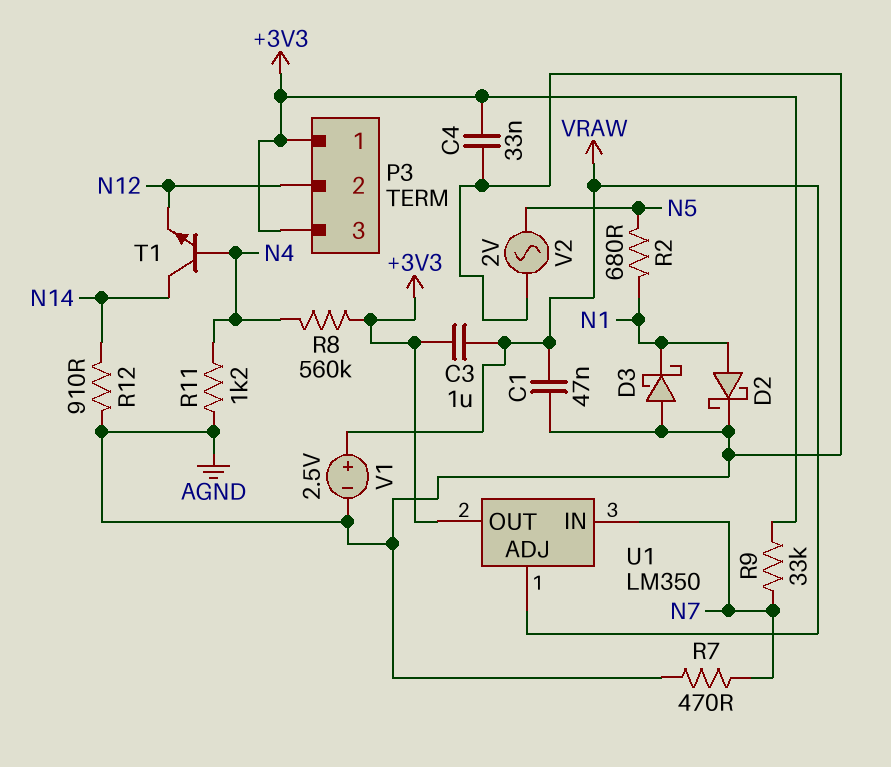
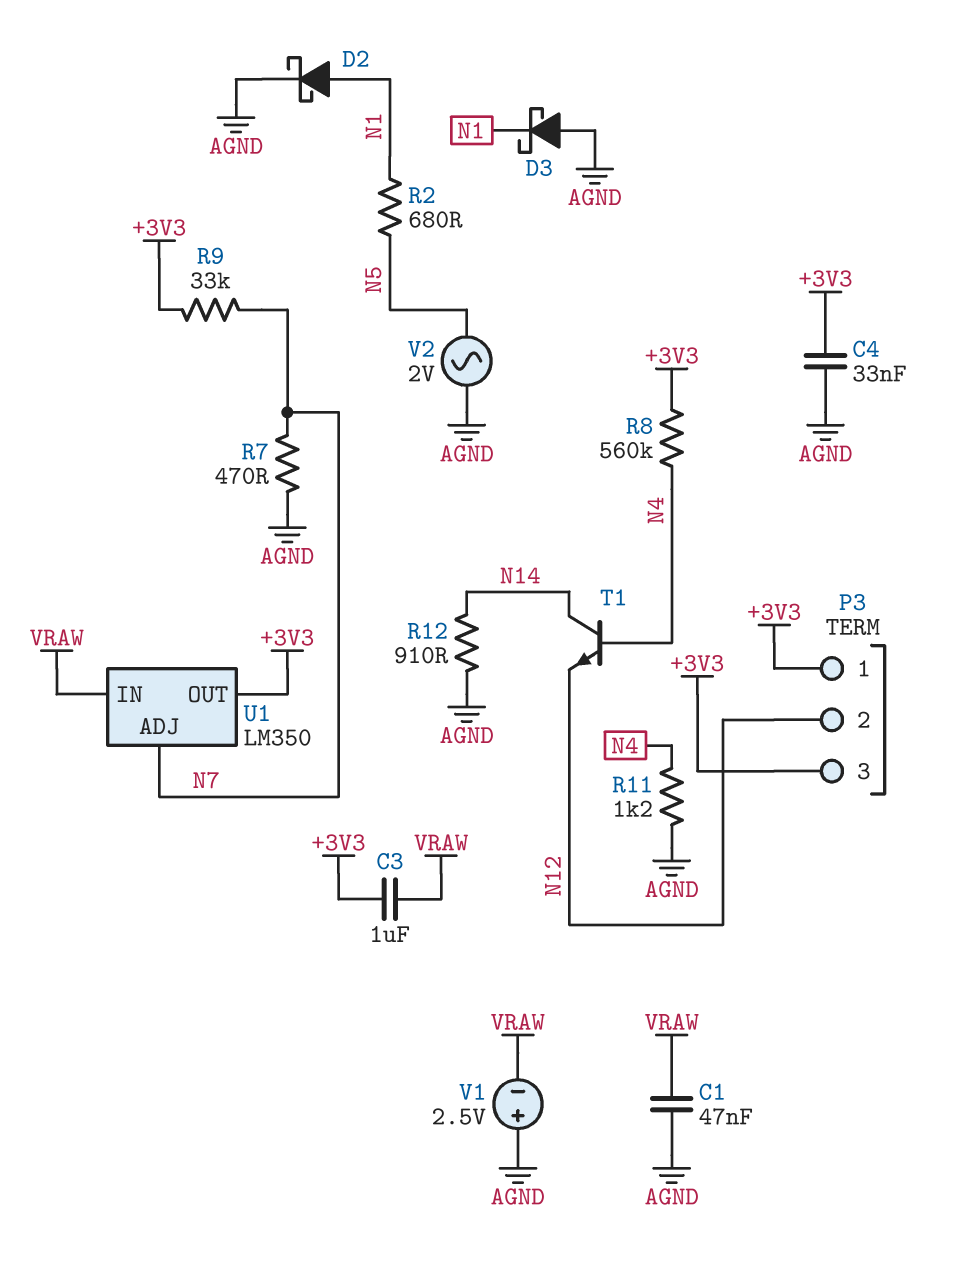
U1 pin ADJ: VRAW -> N7
U1 pin IN: N7 -> VRAW
V1: 2.5V (plus VRAW, minus AGND) -> 2.5V (plus AGND, minus VRAW)

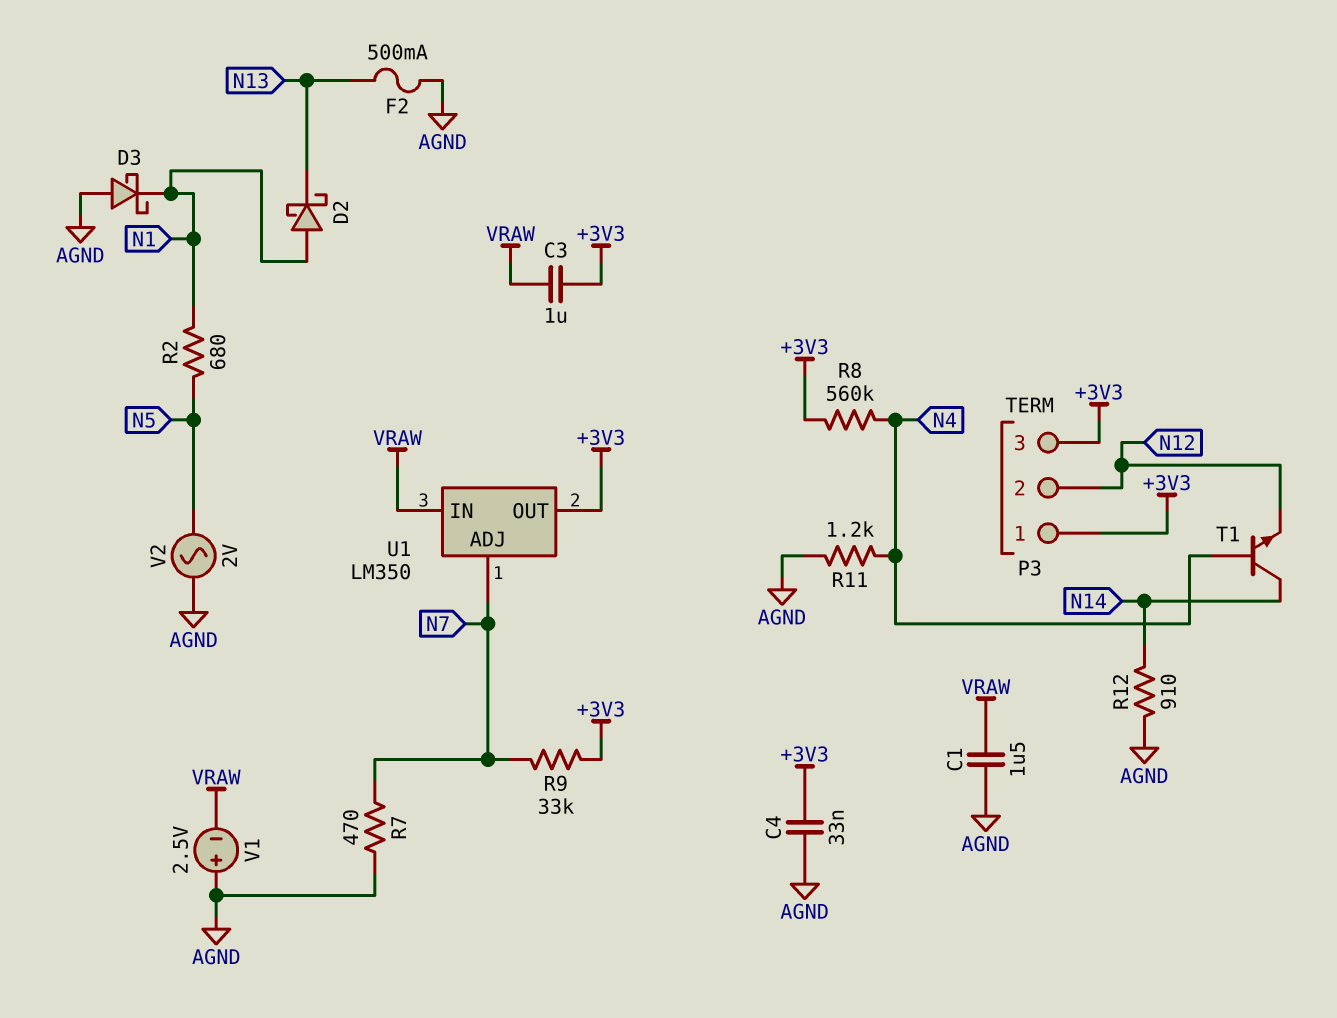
C1: 47nF (AGND, VRAW) -> 1.5uF (AGND, VRAW)
D2: schottky (A N1, K AGND) -> schottky (A N1, K N13)
F2: none -> 500mA (AGND, N13)

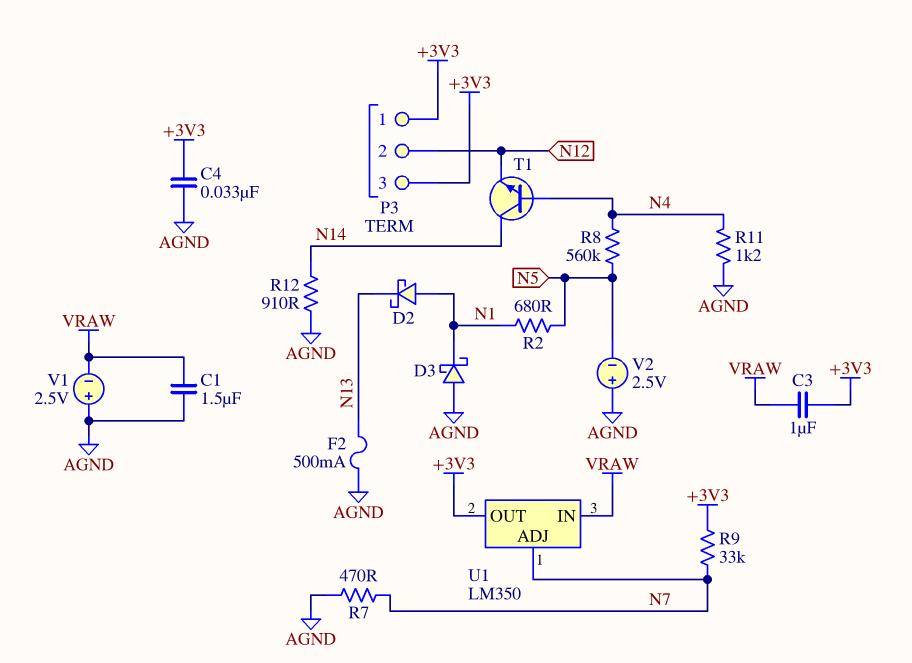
R8: 560k (+3V3, N4) -> 560k (N4, N5)
V2: AC 2V (AGND, N5) -> 2.5V (plus AGND, minus N5)

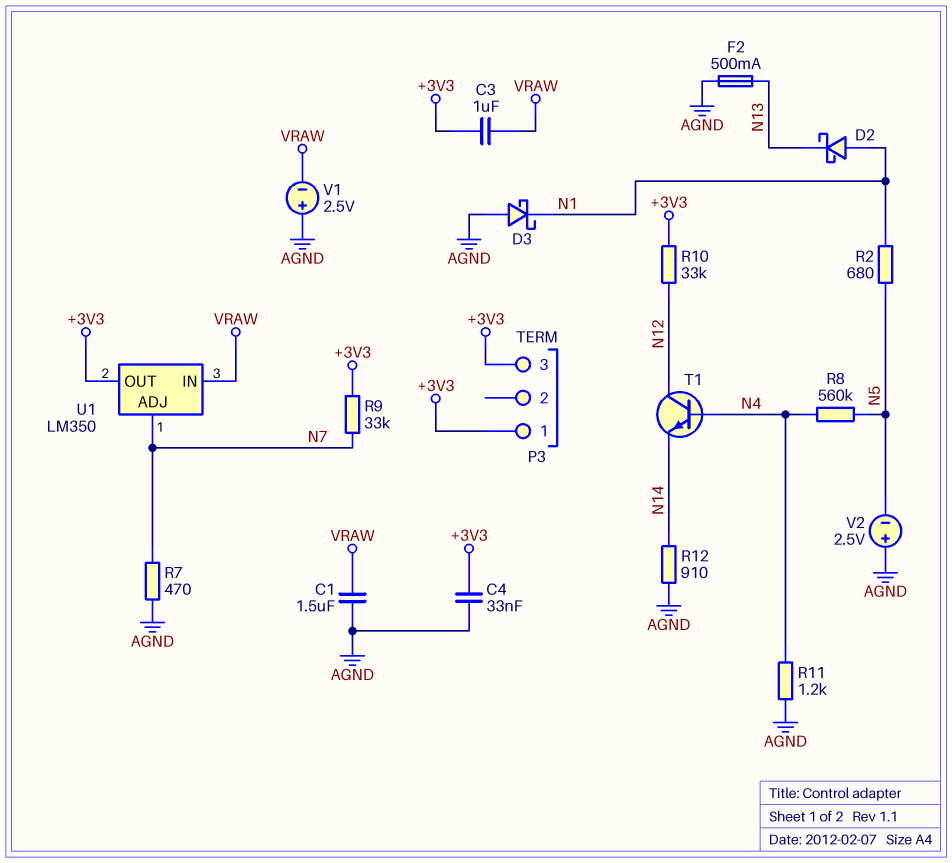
P3 pin 2: N12 -> none
R10: none -> 33k (+3V3, N12)
T1: NPN (B N4, C N14, E N12) -> NPN (B N4, C N12, E N14)

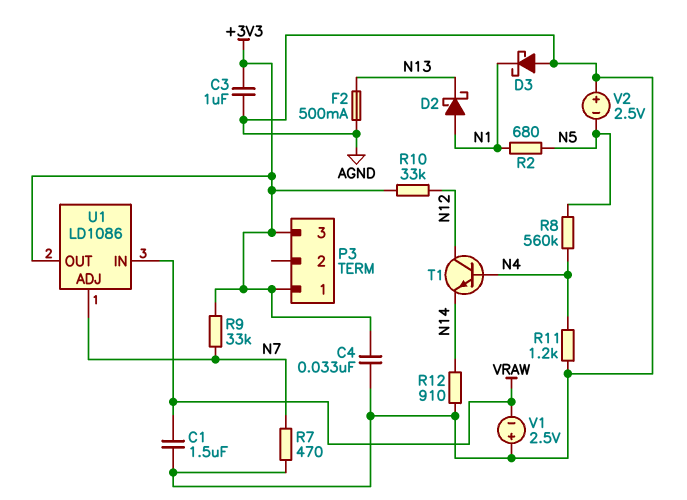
C3: 1uF (+3V3, VRAW) -> 1uF (+3V3, AGND)
U1: LM350 -> LD1086

